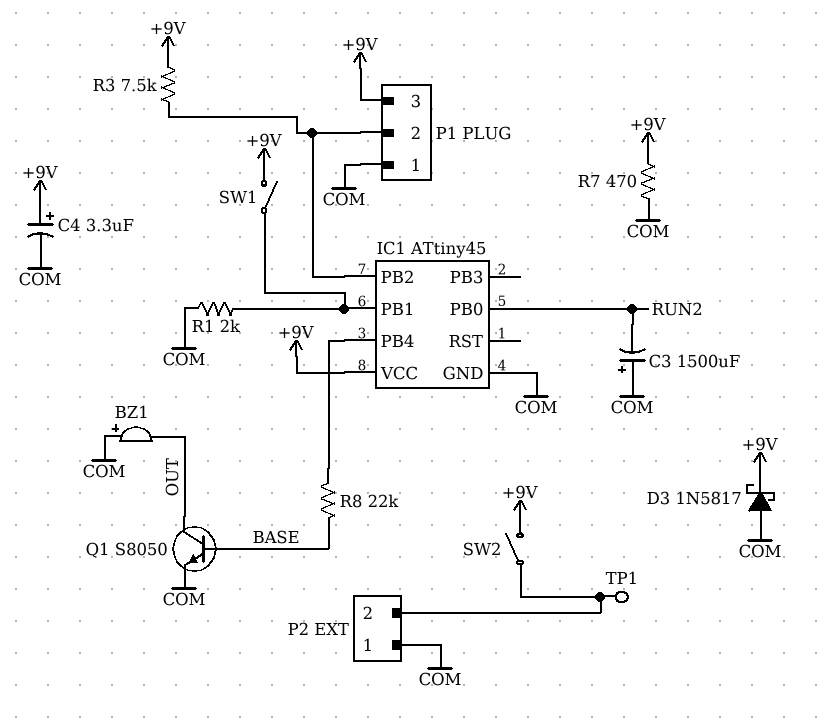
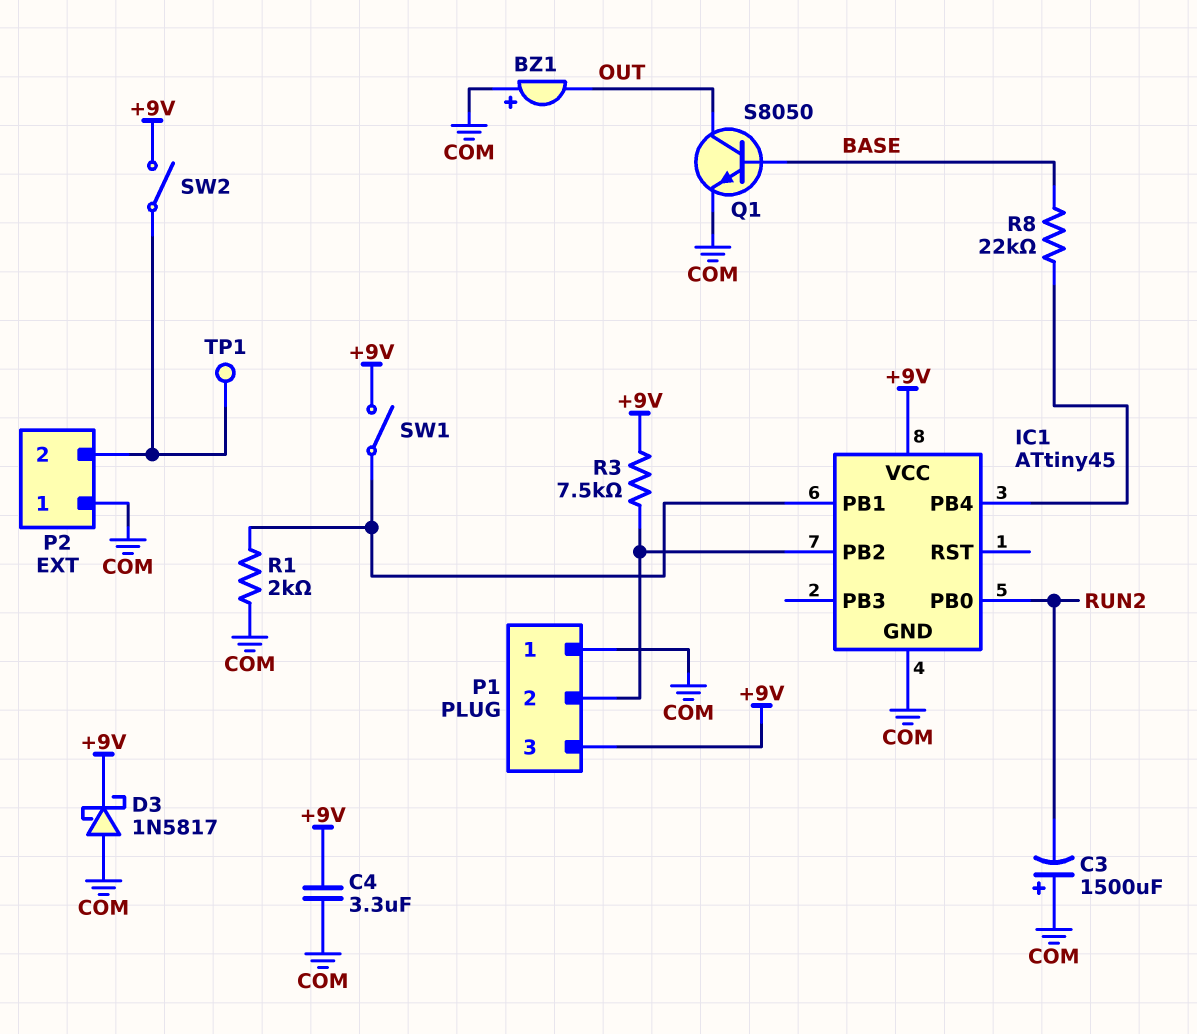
C4: 3.3uF (plus +9V, minus COM) -> 3.3uF (+9V, COM)
R7: 470 (+9V, COM) -> none

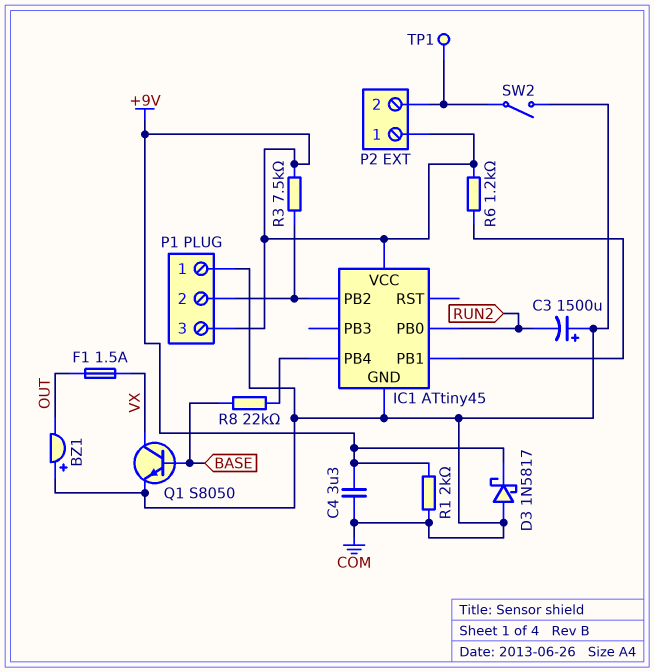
F1: none -> 1.5A (OUT, VX)
P2 pin 1: COM -> +9V
Q1: NPN S8050 (B BASE, C OUT, E COM) -> NPN S8050 (B BASE, C VX, E COM)
R1: 2k (COM, IC1/PB1) -> 2k (+9V, COM)
R6: none -> 1.2k (+9V, IC1/PB1)
SW1: switch (+9V, IC1/PB1) -> none
SW2: switch (+9V, P2/2) -> switch (COM, P2/2)

